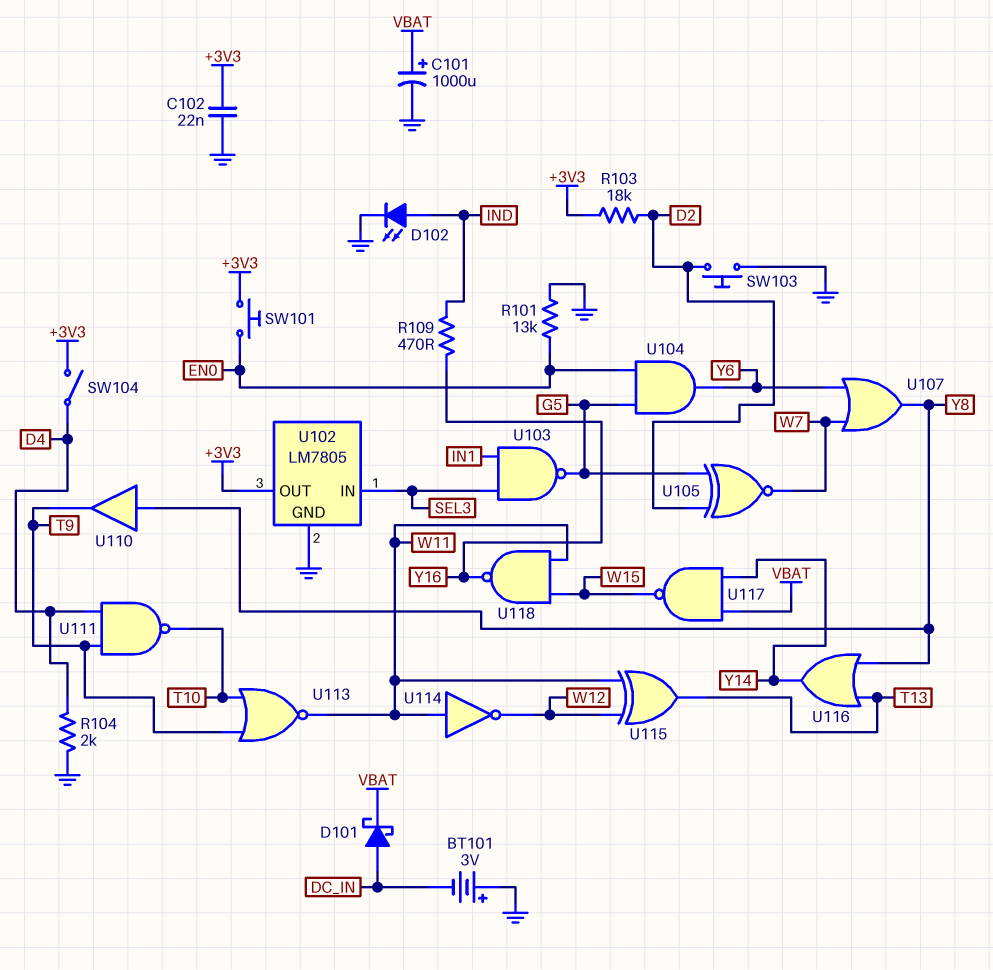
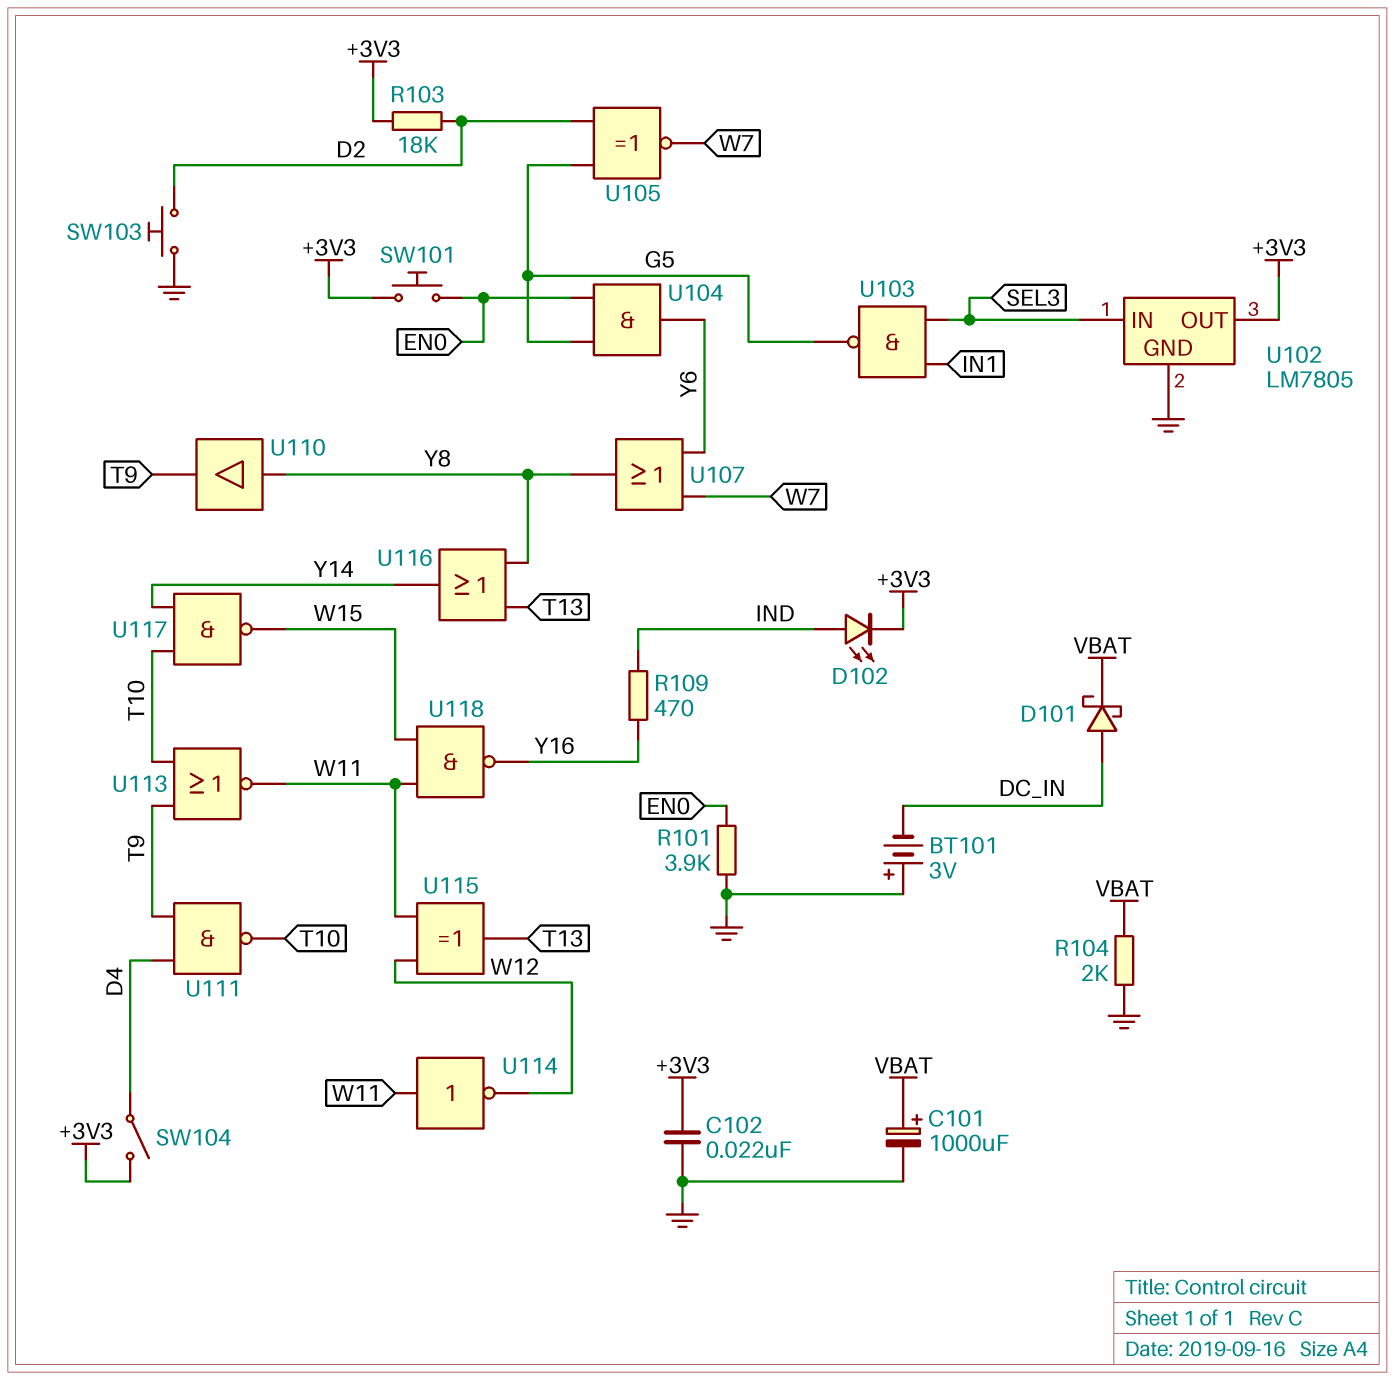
D102: LED (A IND, K GND) -> LED (A IND, K +3V3)
R101: 13k (EN0, GND) -> 3.9k (EN0, GND)
R104: 2k (D4, GND) -> 2k (GND, VBAT)
U117: NAND (in VBAT, in Y14, out W15) -> NAND (in T10, in Y14, out W15)

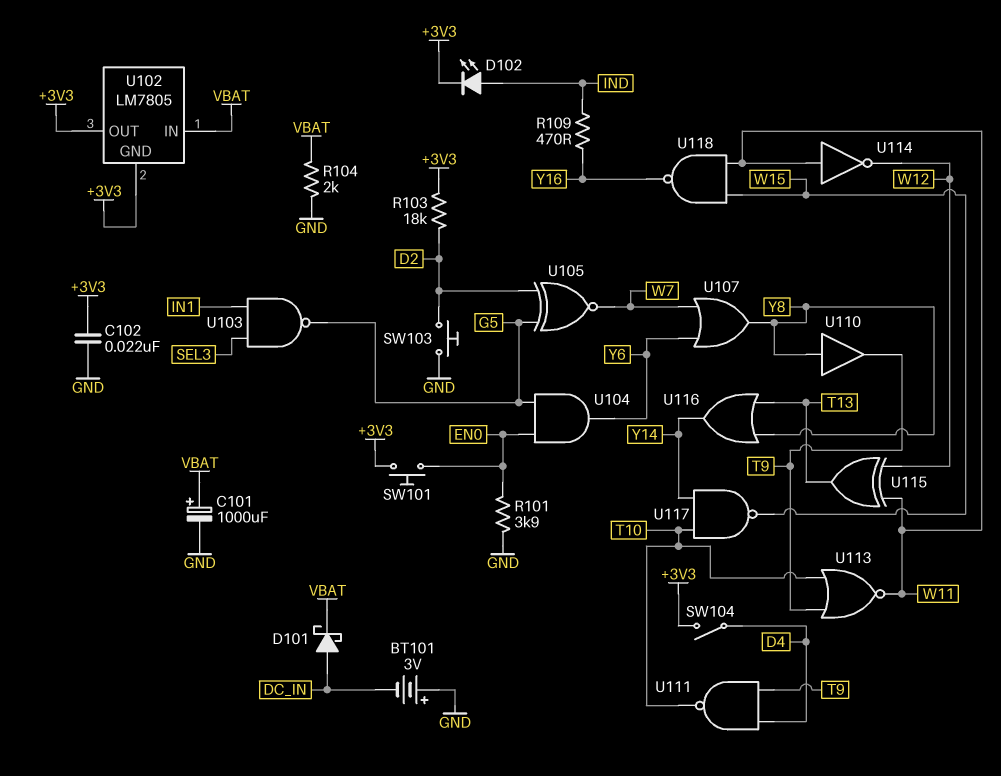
U102 pin GND: GND -> +3V3
U102 pin IN: SEL3 -> VBAT

